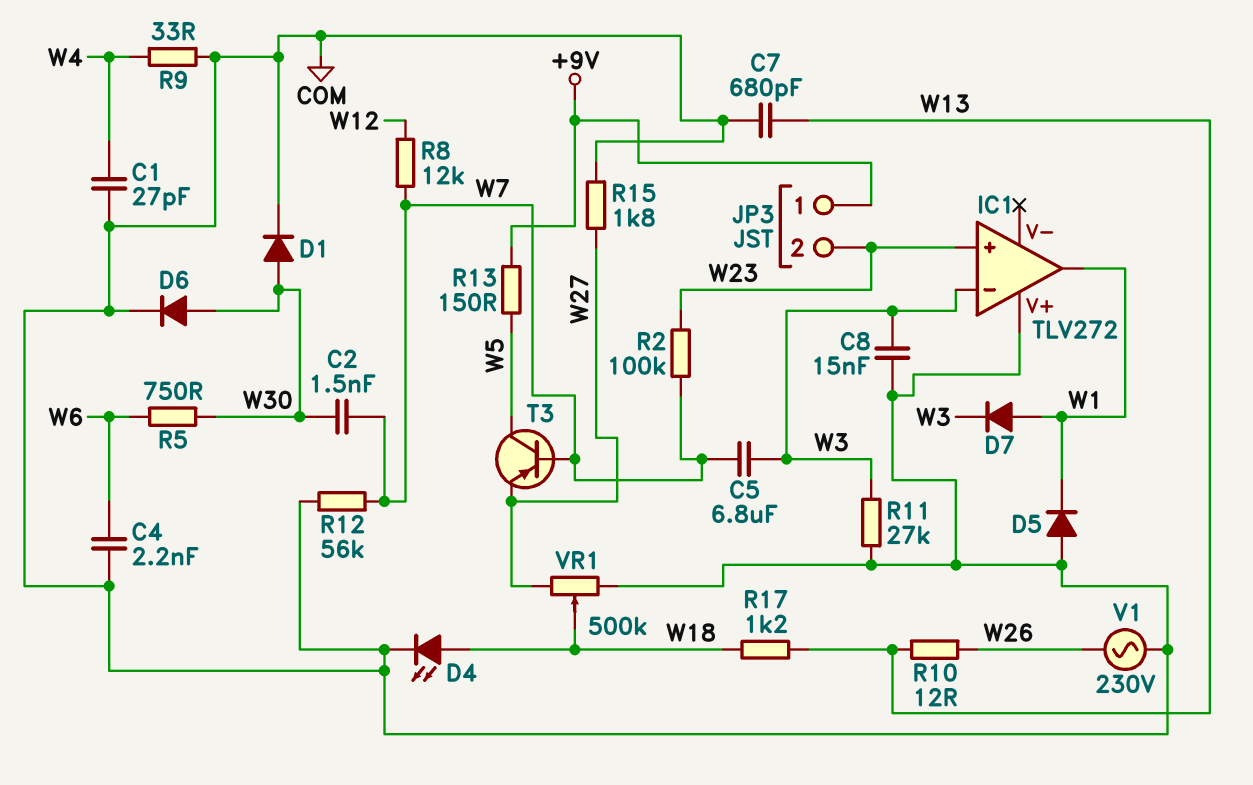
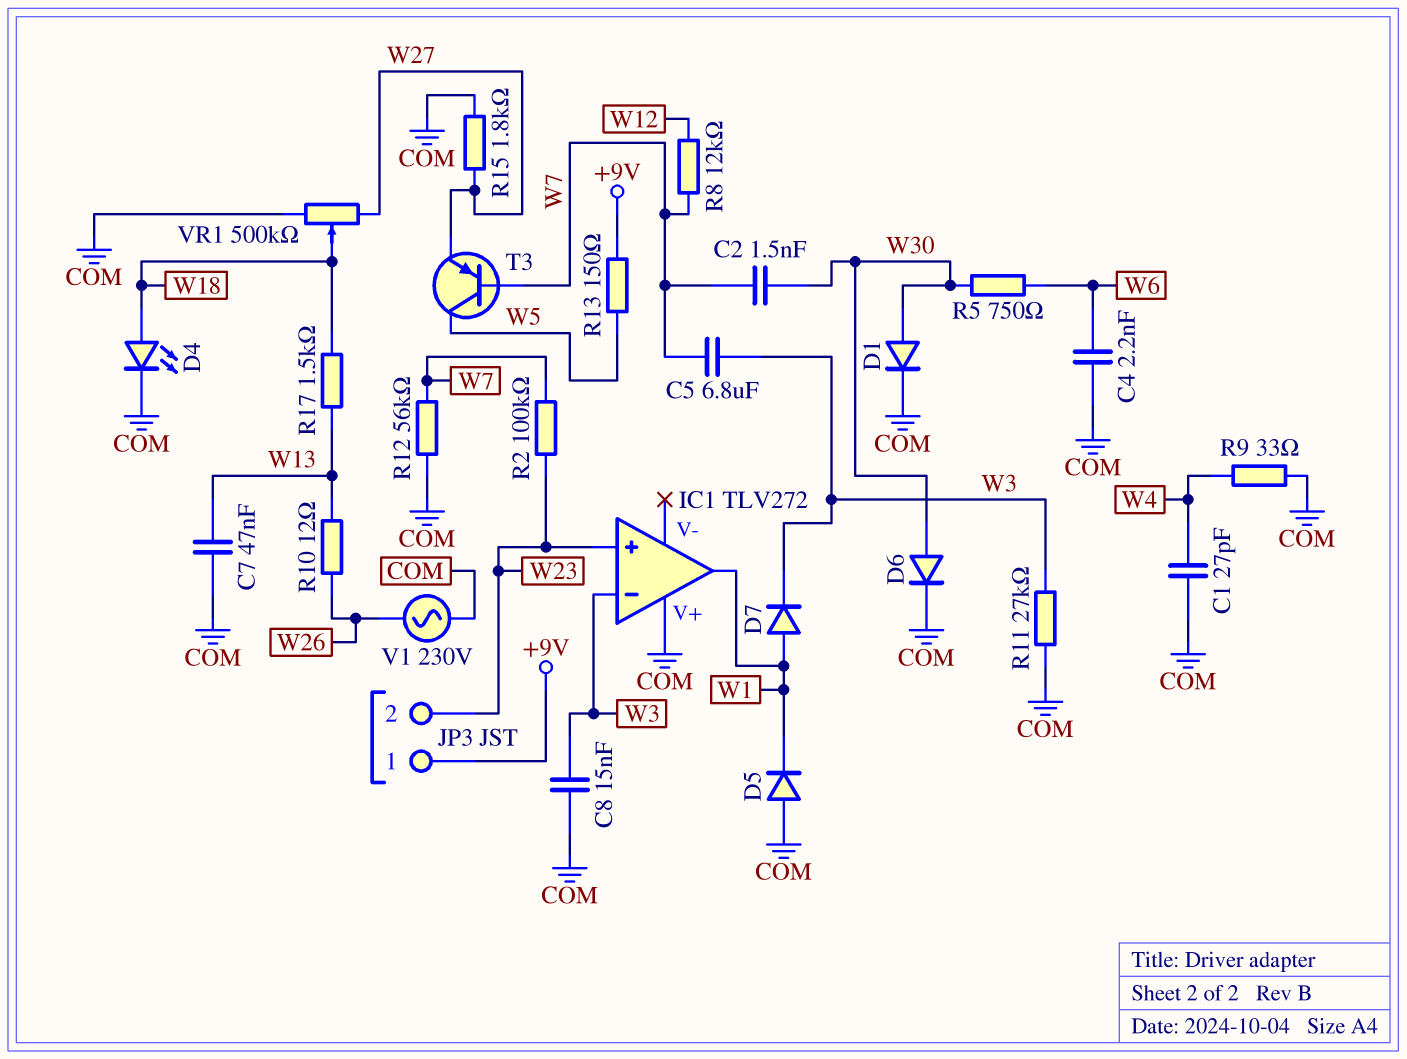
C7: 680pF (COM, W13) -> 47nF (COM, W13)
R17: 1.2k (W13, W18) -> 1.5k (W13, W18)

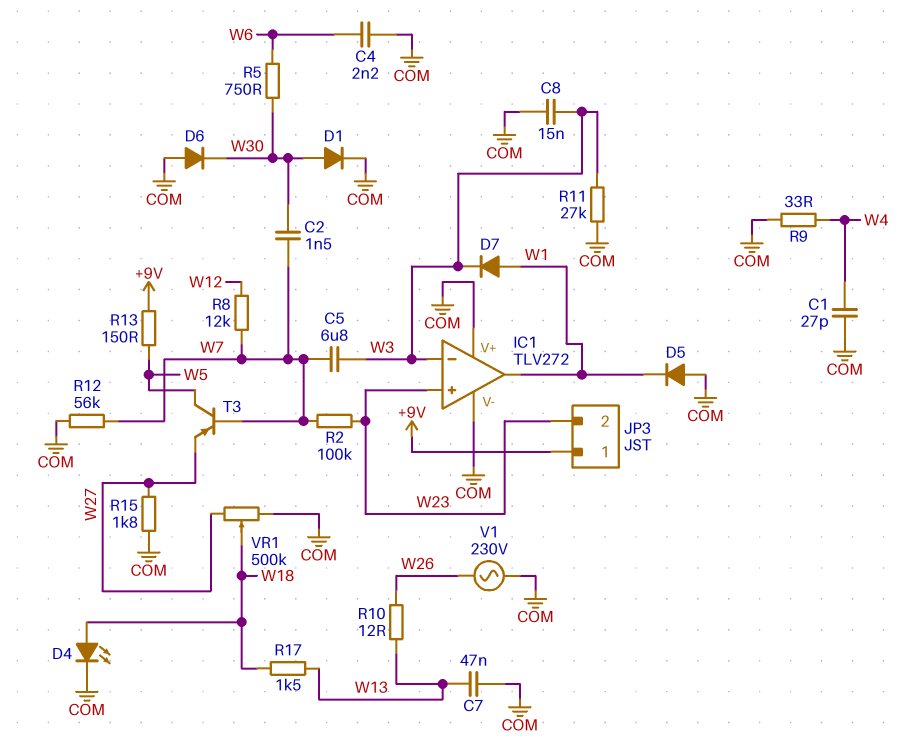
D6: diode (A W30, K COM) -> diode (A COM, K W30)
IC1 pin V-: none -> COM

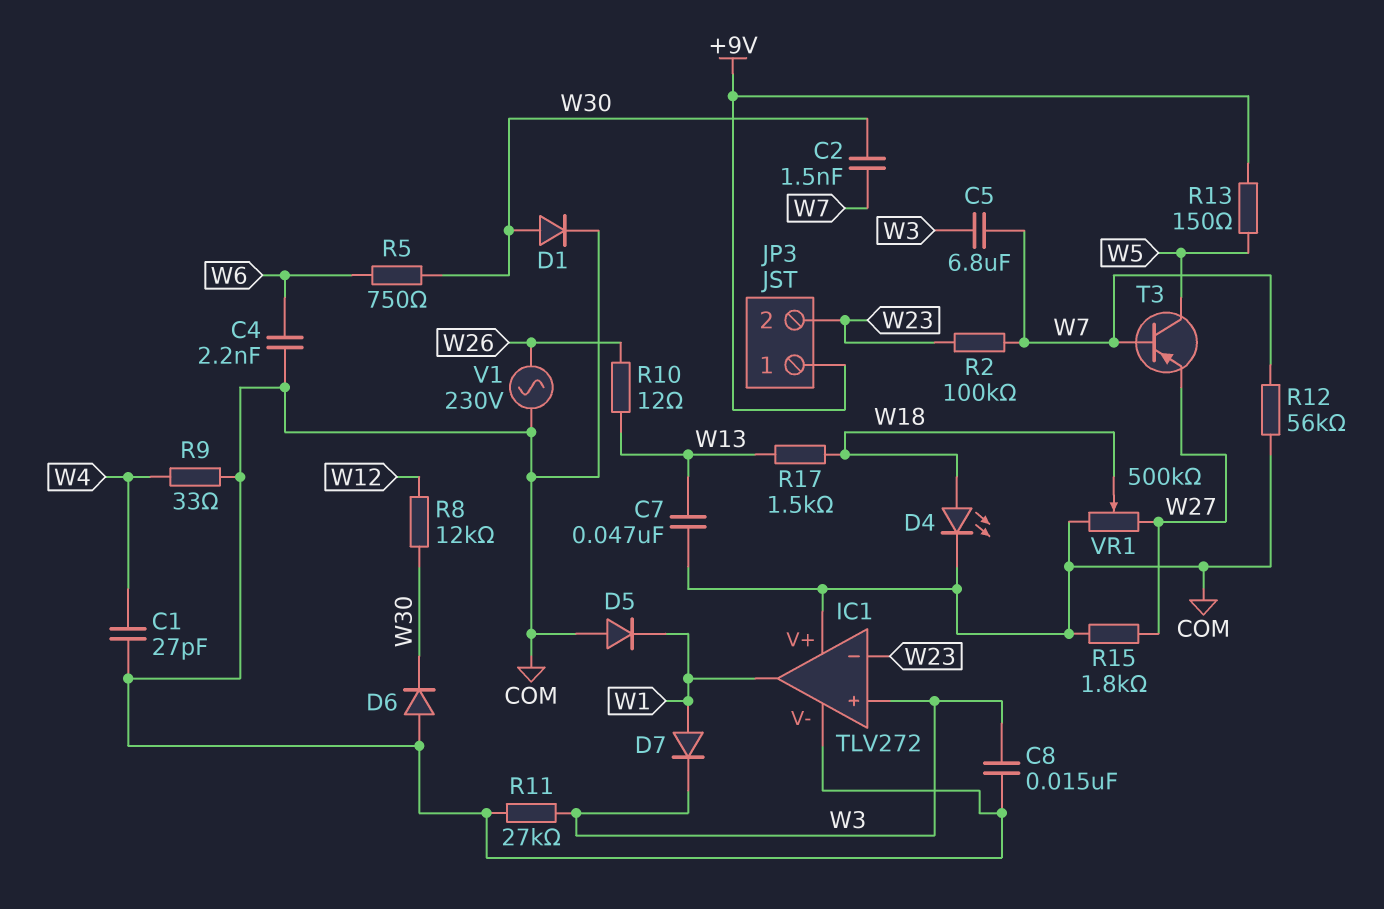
IC1 pin in+: W23 -> W3
IC1 pin in-: W3 -> W23
R8: 12k (W7, W12) -> 12k (W12, W30)

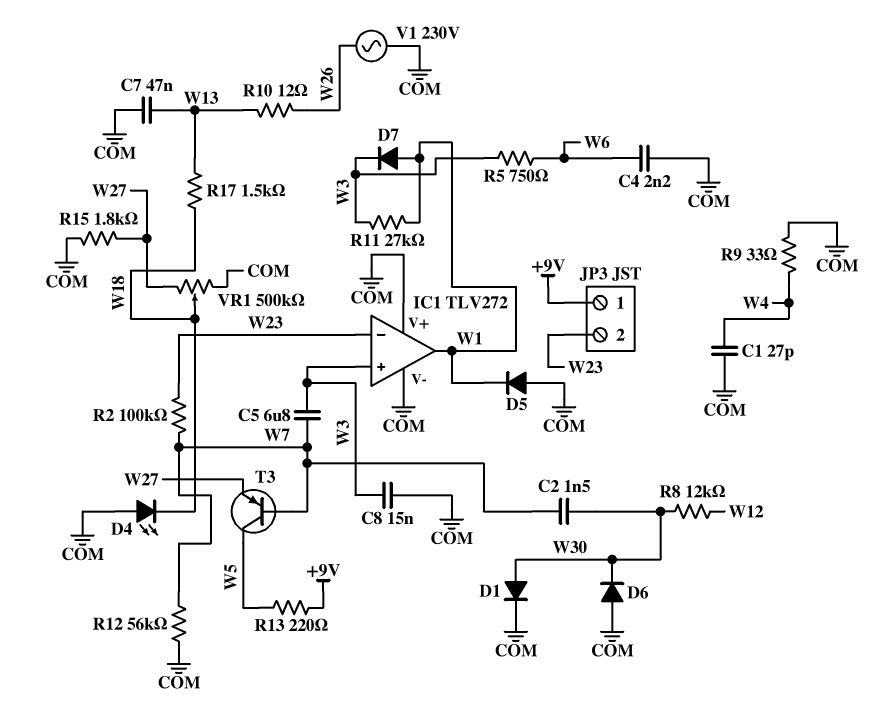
D4: LED (A W18, K COM) -> LED (A COM, K W18)
R5: 750 (W6, W30) -> 750 (W3, W6)
R11: 27k (COM, W3) -> 27k (W1, W3)
R13: 150 (+9V, W5) -> 220 (+9V, W5)

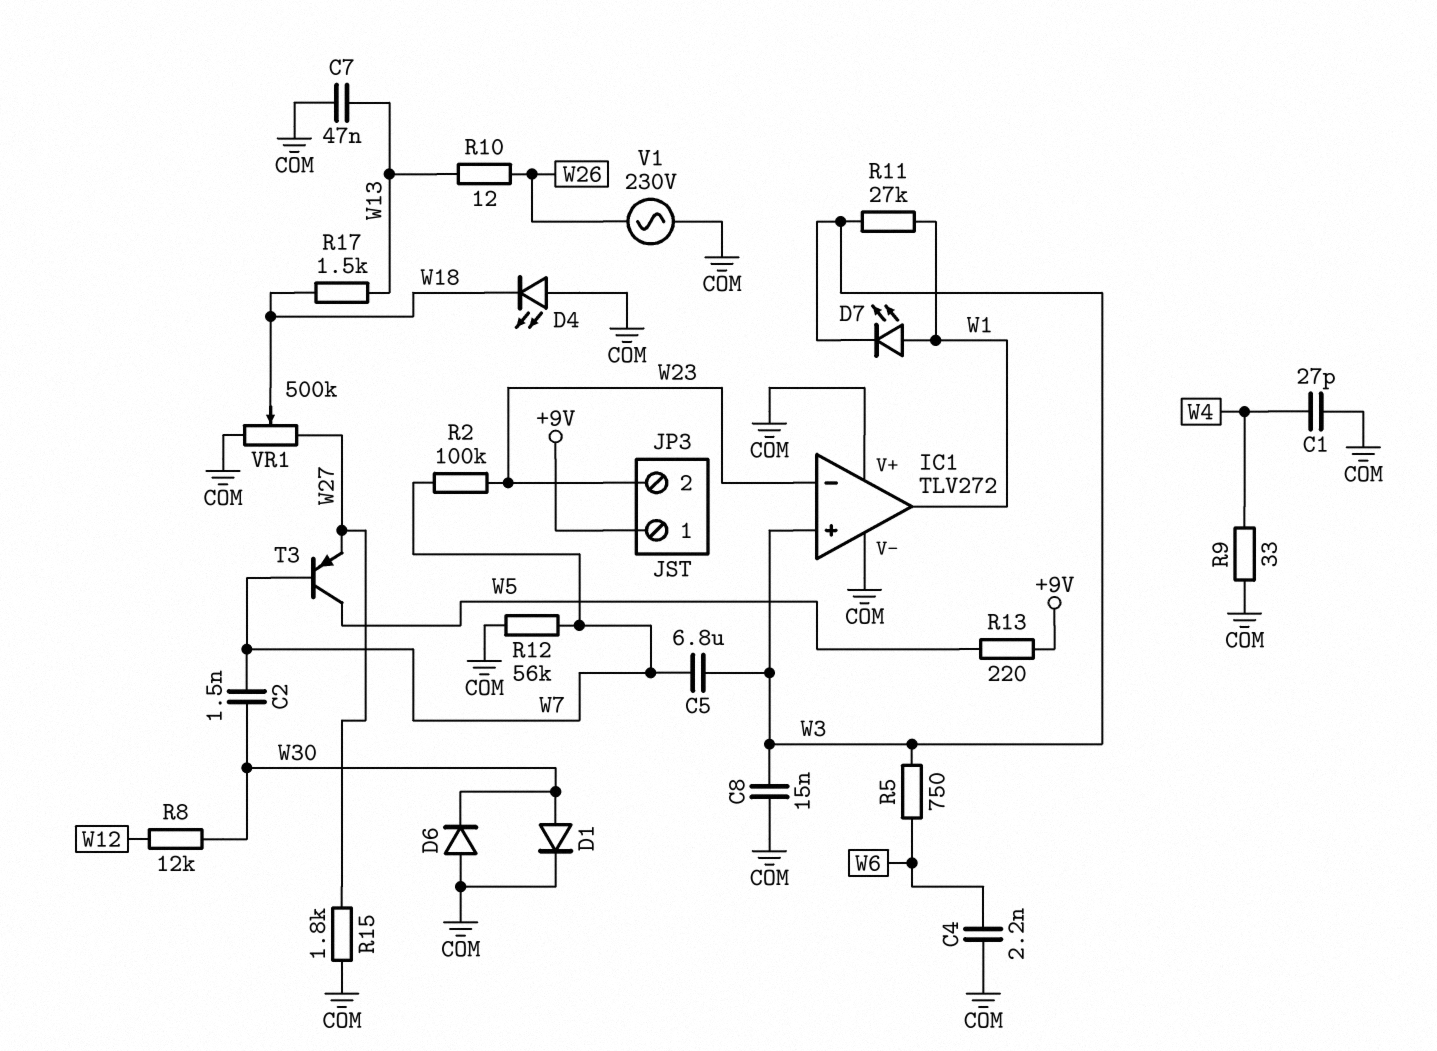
D5: diode (A COM, K W1) -> none
D7: diode (A W1, K W3) -> LED (A W1, K W3)

